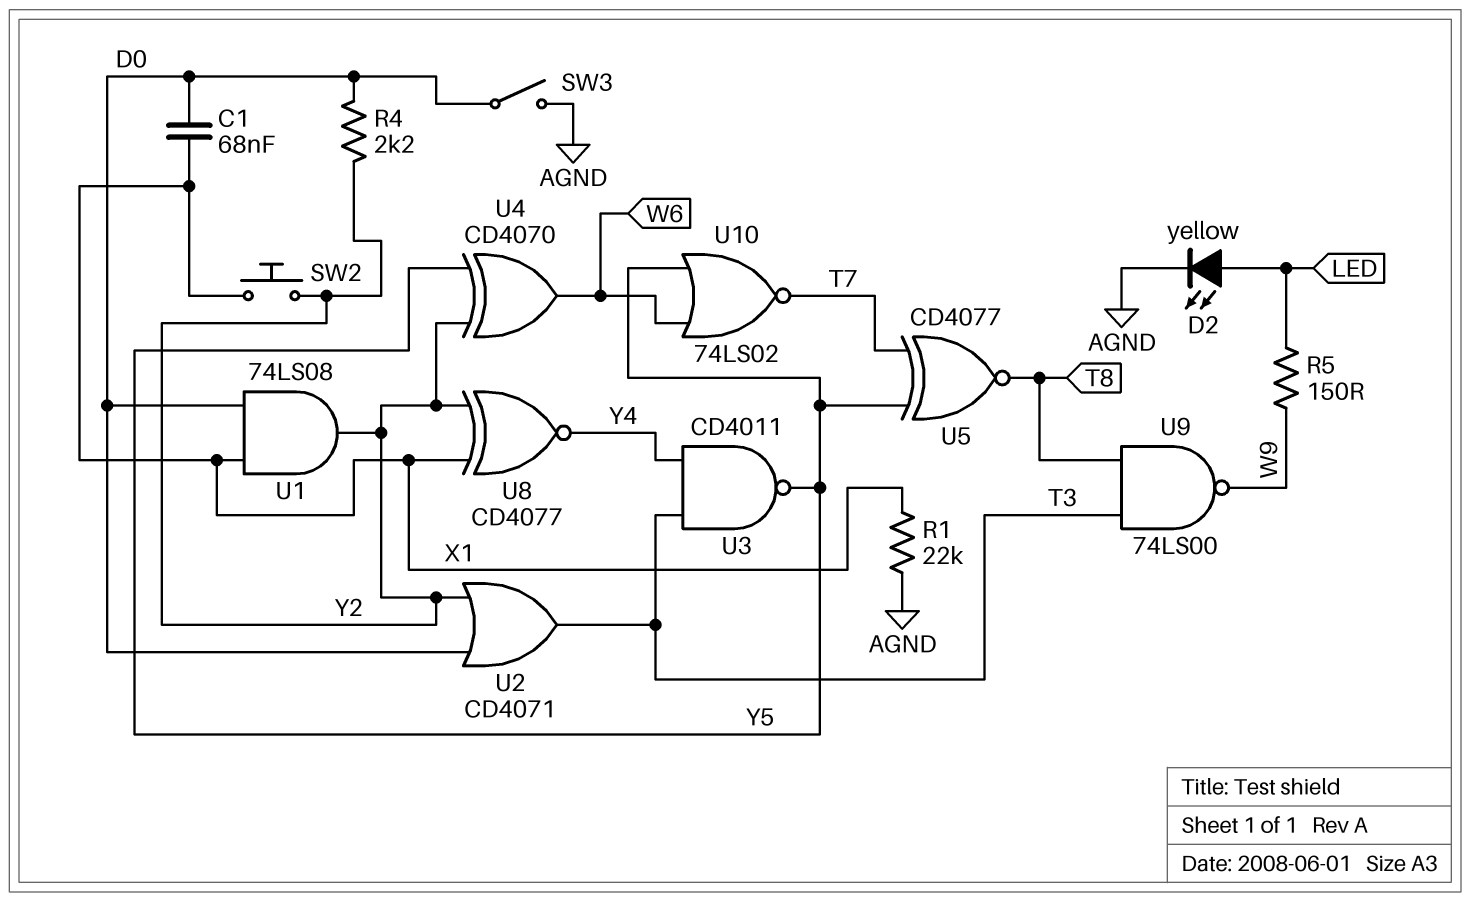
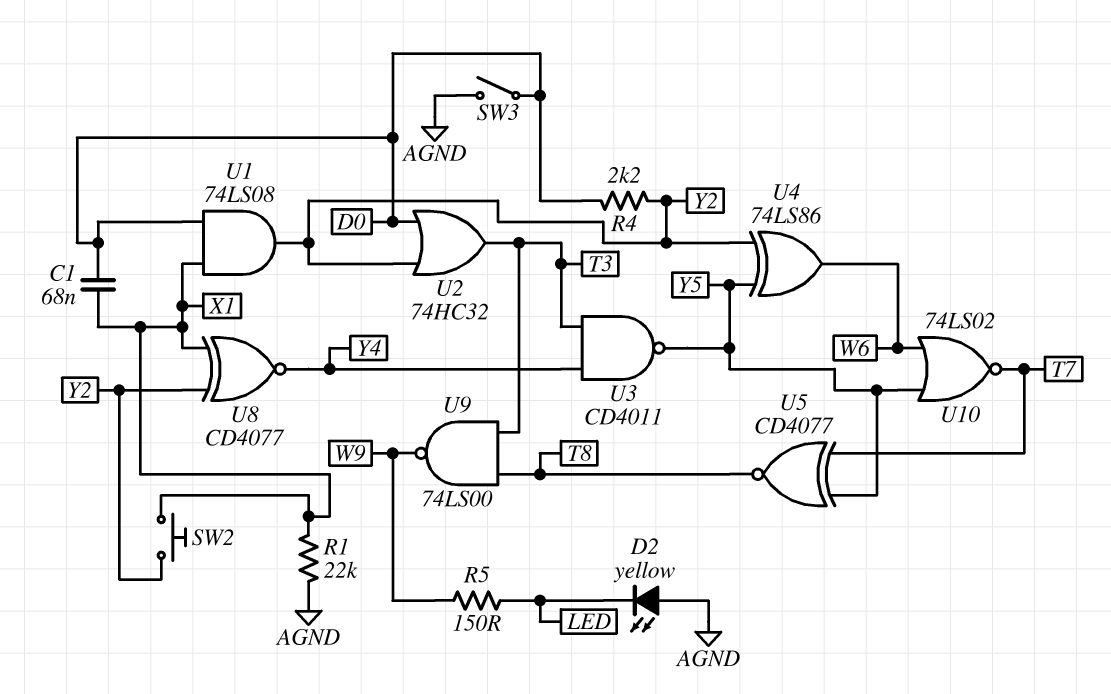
D2: LED yellow (A LED, K AGND) -> LED yellow (A AGND, K LED)
U2: OR CD4071 (in D0, in Y2, out T3) -> OR 74HC32 (in D0, in Y2, out T3)
U4: XOR CD4070 (in Y2, in Y5, out W6) -> XOR 74LS86 (in Y2, in Y5, out W6)

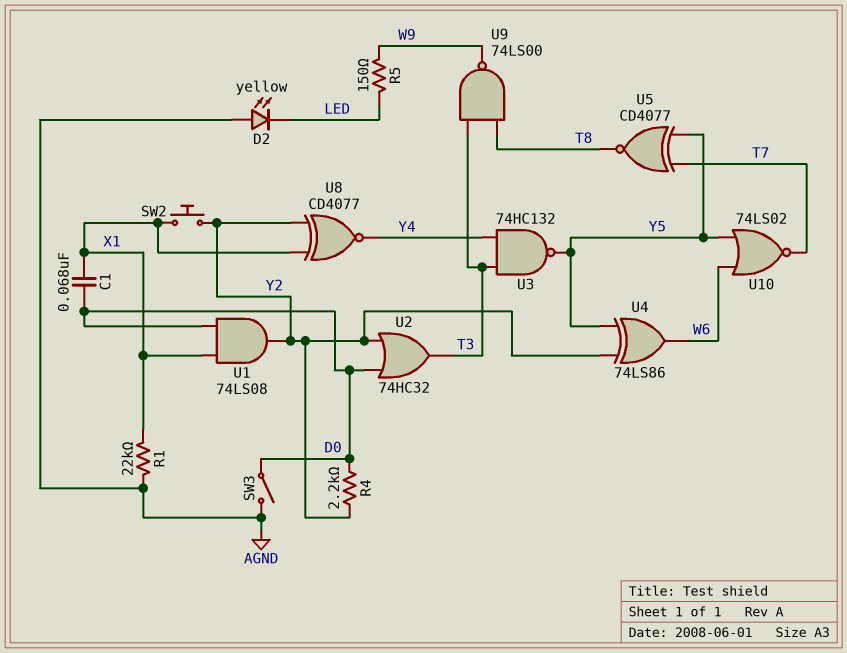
U3: NAND CD4011 (in T3, in Y4, out Y5) -> NAND 74HC132 (in T3, in Y4, out Y5)

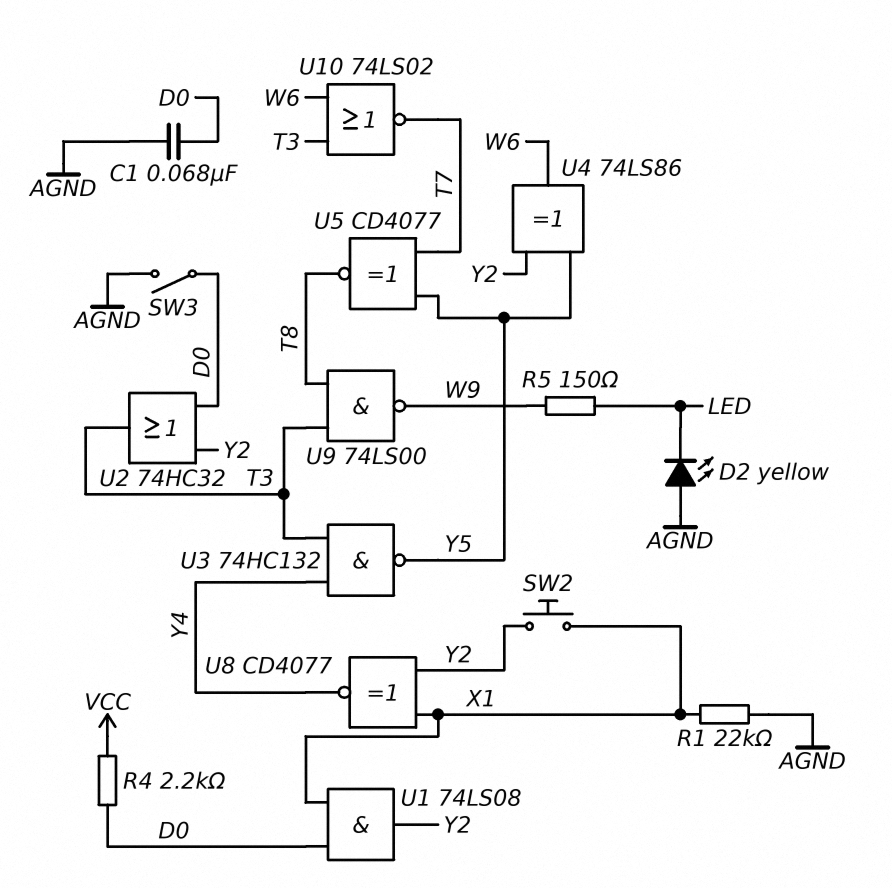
C1: 68nF (D0, X1) -> 68nF (AGND, D0)
R4: 2.2k (D0, Y2) -> 2.2k (D0, VCC)
U10: NOR 74LS02 (in W6, in Y5, out T7) -> NOR 74LS02 (in T3, in W6, out T7)

